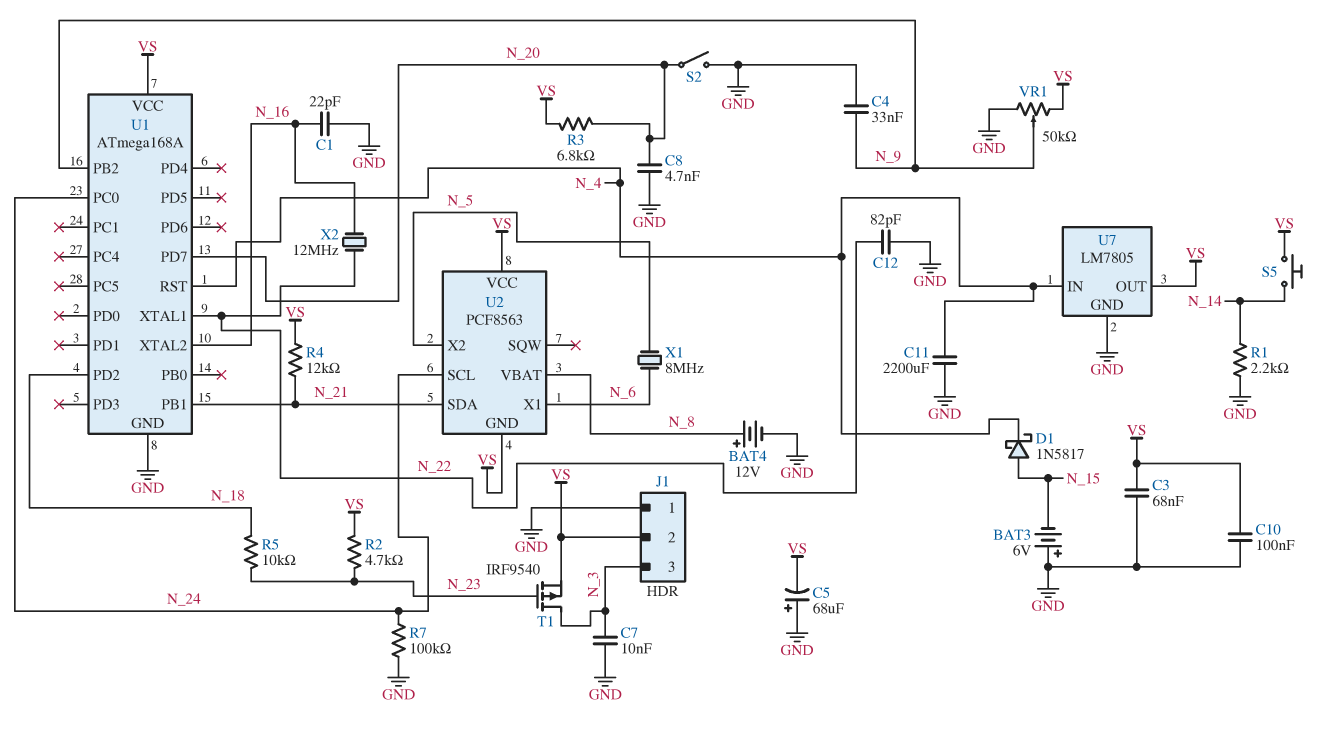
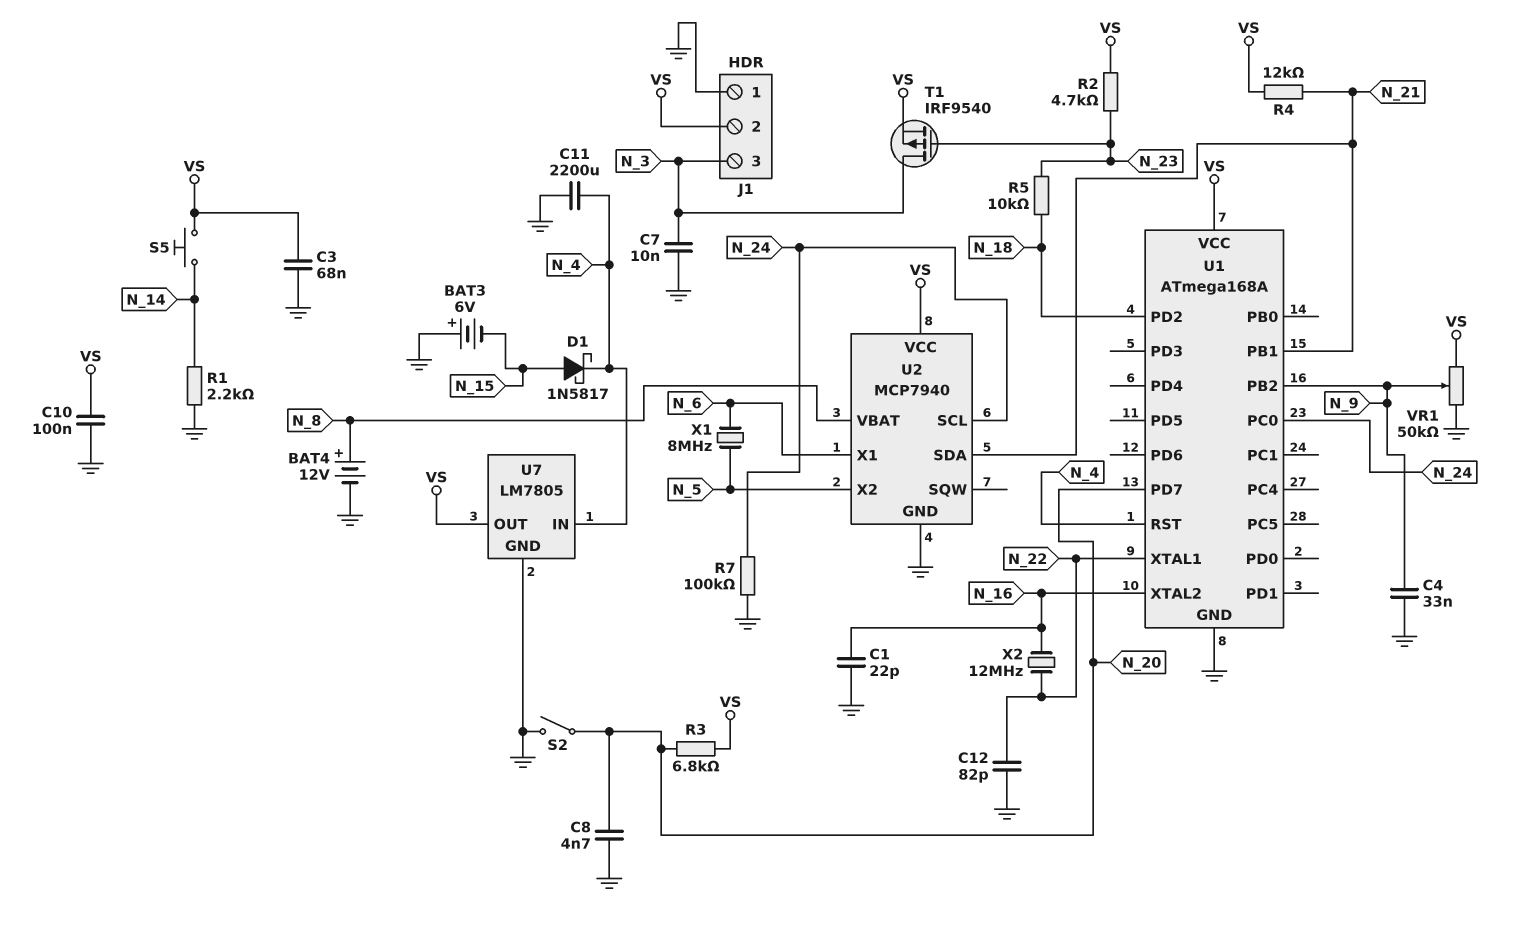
C5: 68uF (plus GND, minus VS) -> none
U2: PCF8563 -> MCP7940
U2 pin GND: VS -> GND

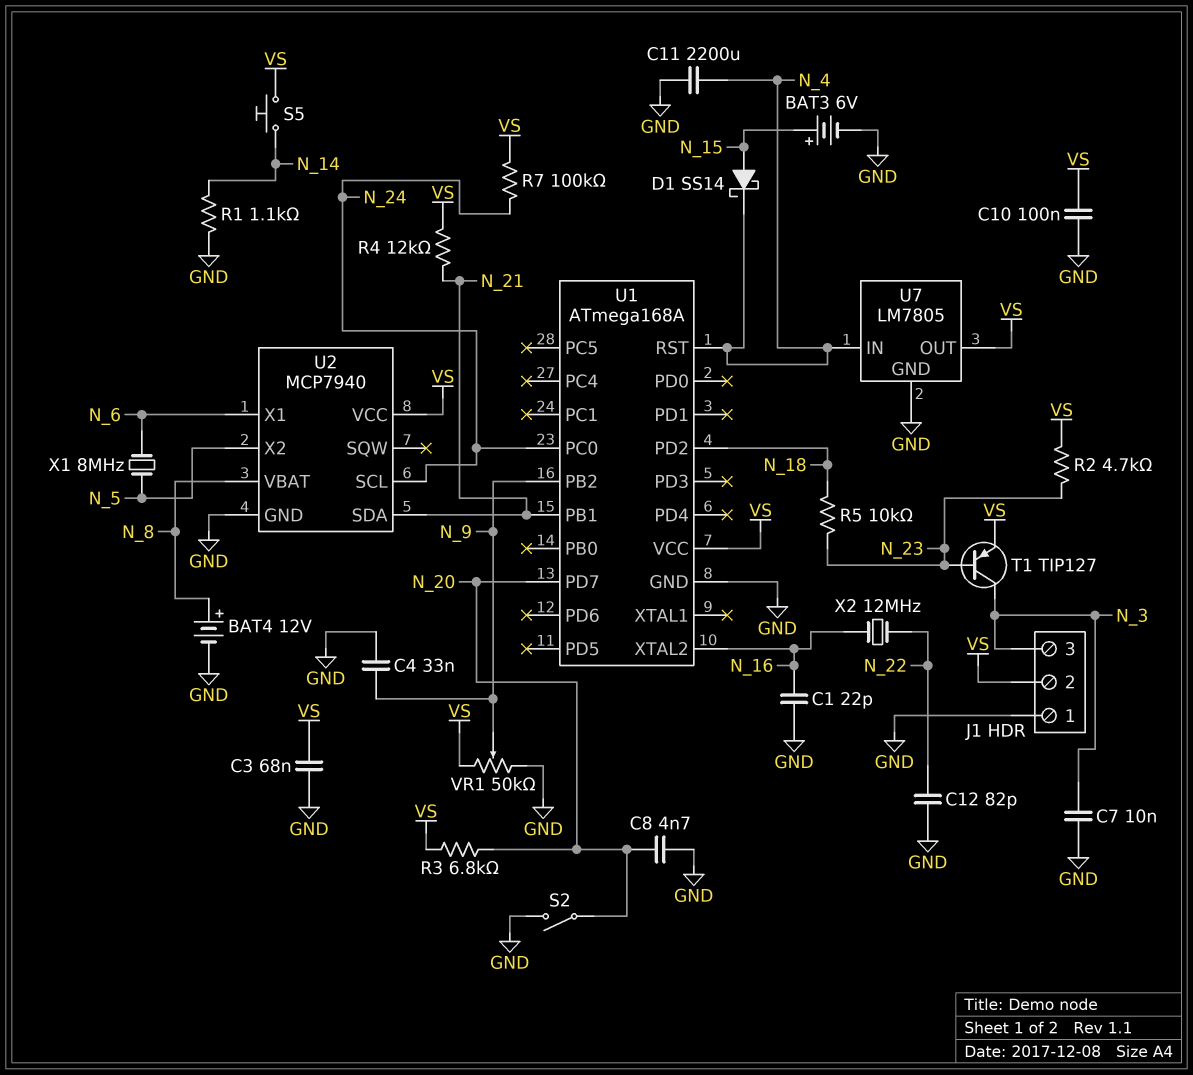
BAT3: 6V (plus GND, minus N_15) -> 6V (plus N_15, minus GND)
D1: schottky 1N5817 (A N_15, K N_4) -> schottky SS14 (A N_15, K N_4)
R1: 2.2k (GND, N_14) -> 1.1k (GND, N_14)
R7: 100k (GND, N_24) -> 100k (N_24, VS)
T1: PMOS IRF9540 (G N_23, D N_3, S VS) -> PNP TIP127 (B N_23, C N_3, E VS)
U1 pin XTAL1: N_22 -> none

